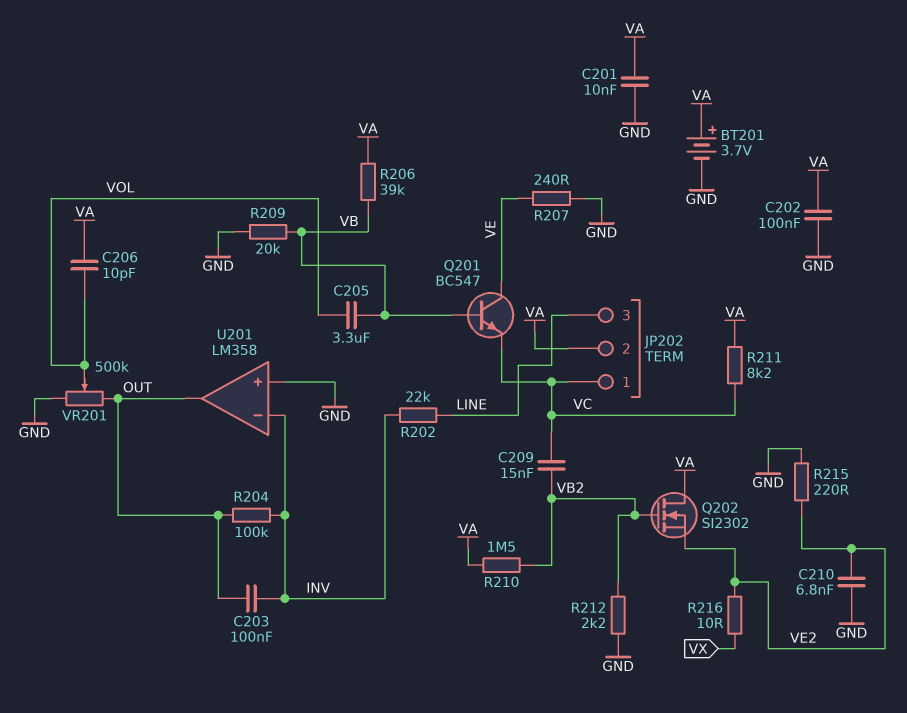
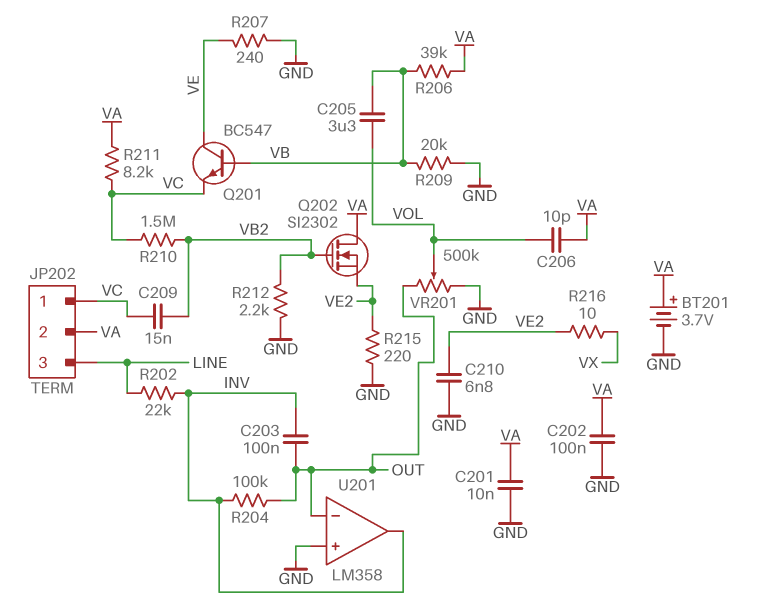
R210: 1.5M (VA, VB2) -> 1.5M (VB2, VC)
U201 pin in-: INV -> OUT
U201 pin out: OUT -> INV

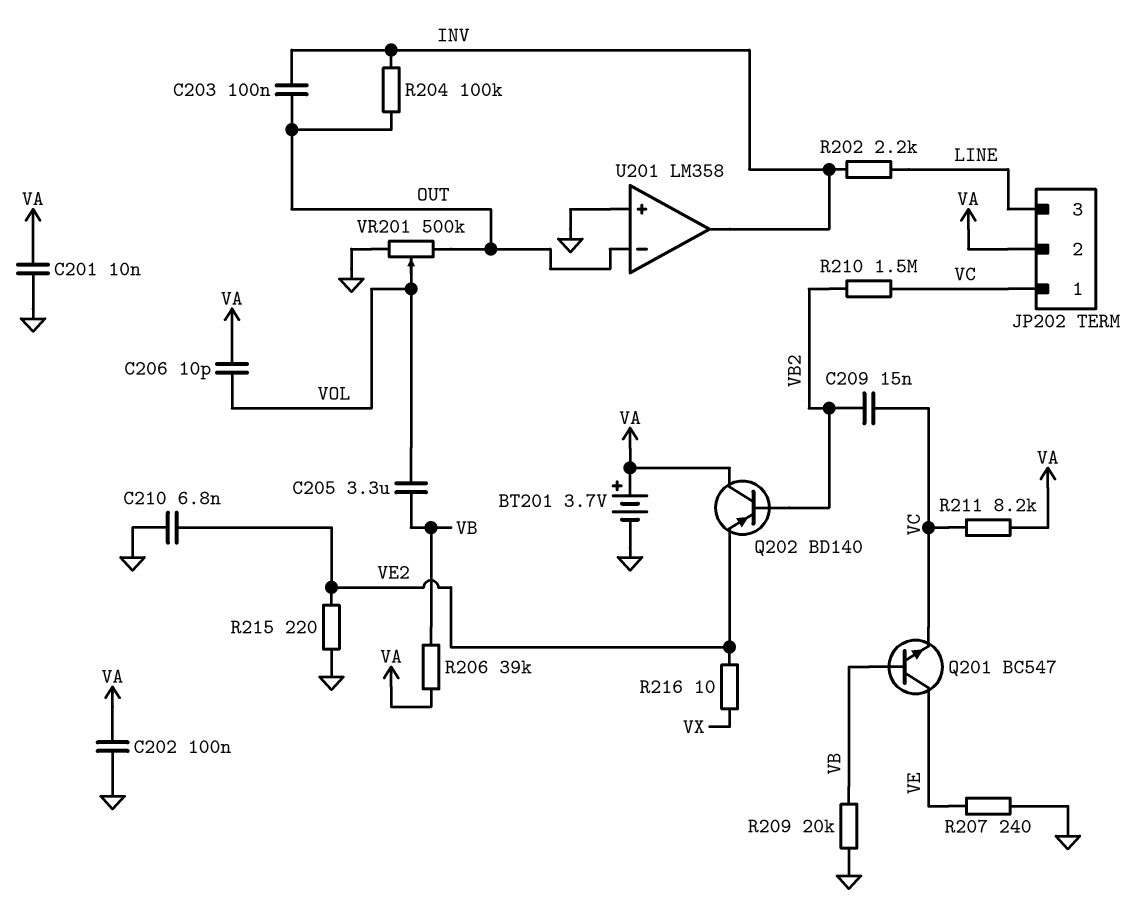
Q202: NMOS SI2302 (G VB2, D VA, S VE2) -> PNP BD140 (B VB2, C VA, E VE2)
R202: 22k (INV, LINE) -> 2.2k (INV, LINE)
R212: 2.2k (GND, VB2) -> none

